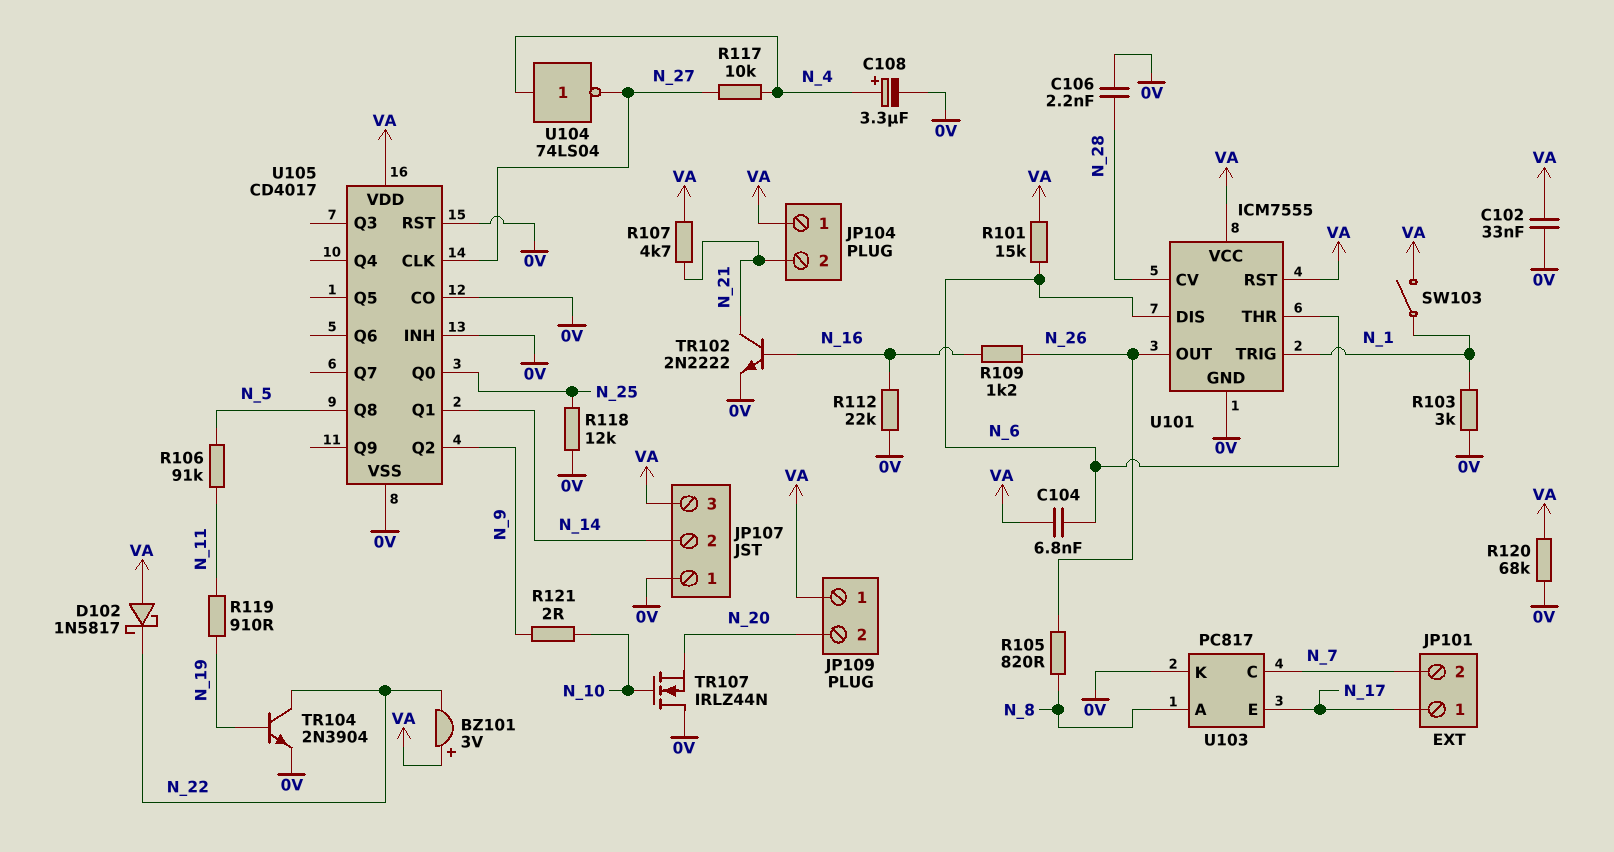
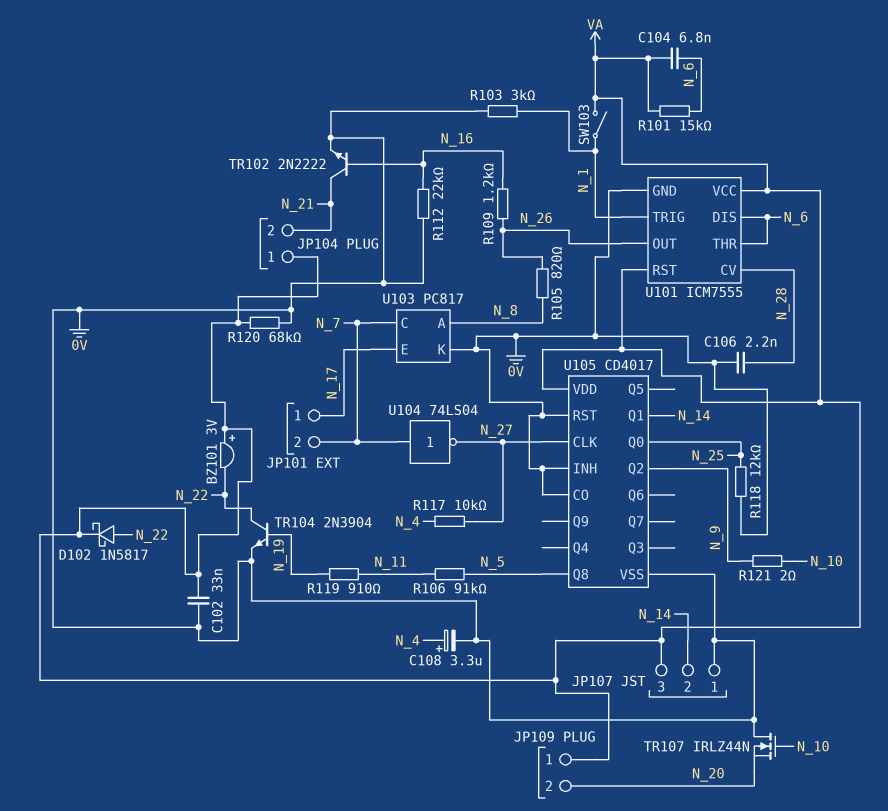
D102: schottky 1N5817 (A VA, K N_22) -> schottky 1N5817 (A N_22, K VA)
R107: 4.7k (N_21, VA) -> none
U104: NOT 74LS04 (in N_4, out N_27) -> NOT 74LS04 (in N_7, out N_27)

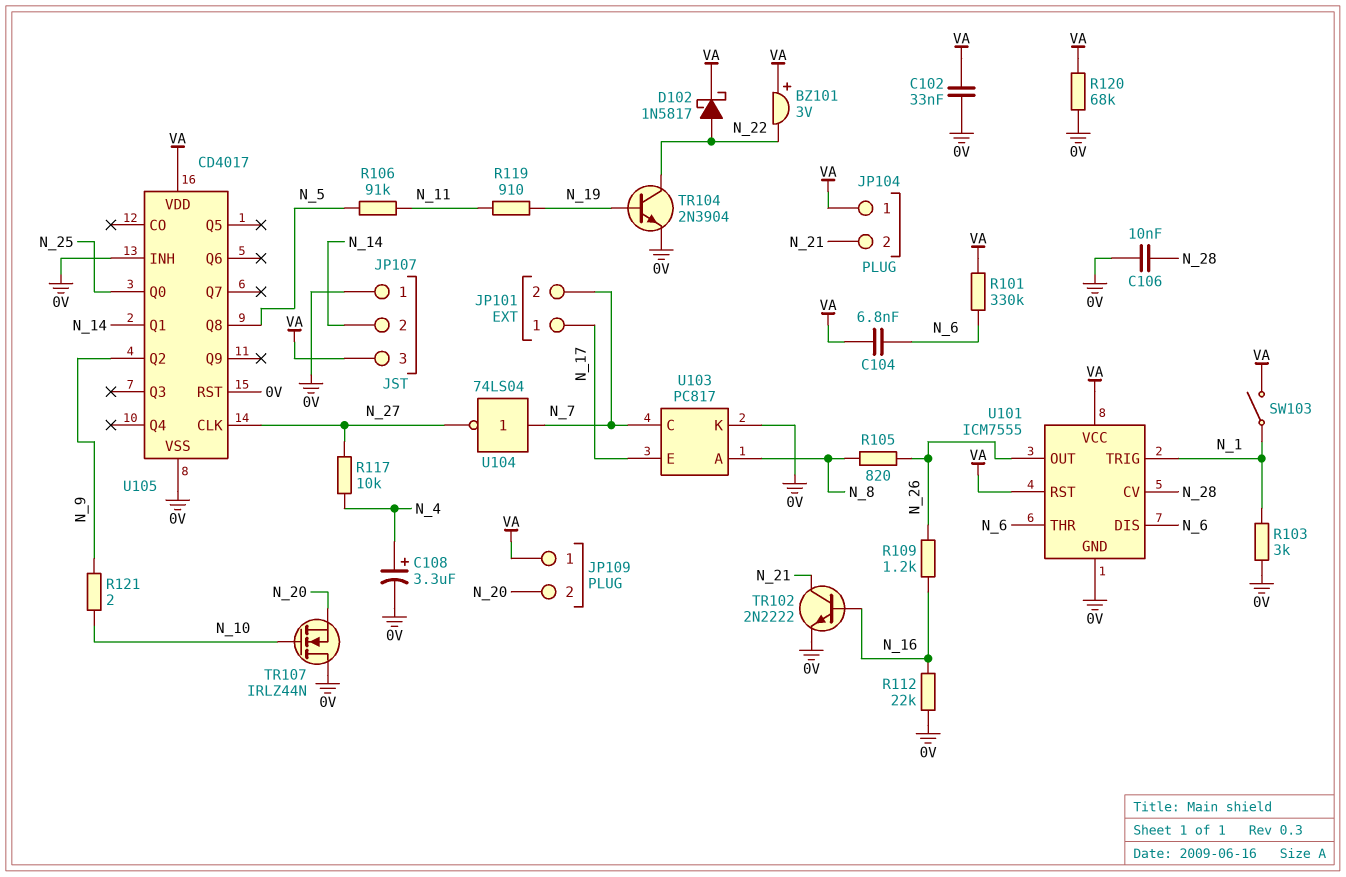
C106: 2.2nF (0V, N_28) -> 10nF (0V, N_28)
R101: 15k (N_6, VA) -> 330k (N_6, VA)
R118: 12k (0V, N_25) -> none
U105 pin CO: 0V -> none

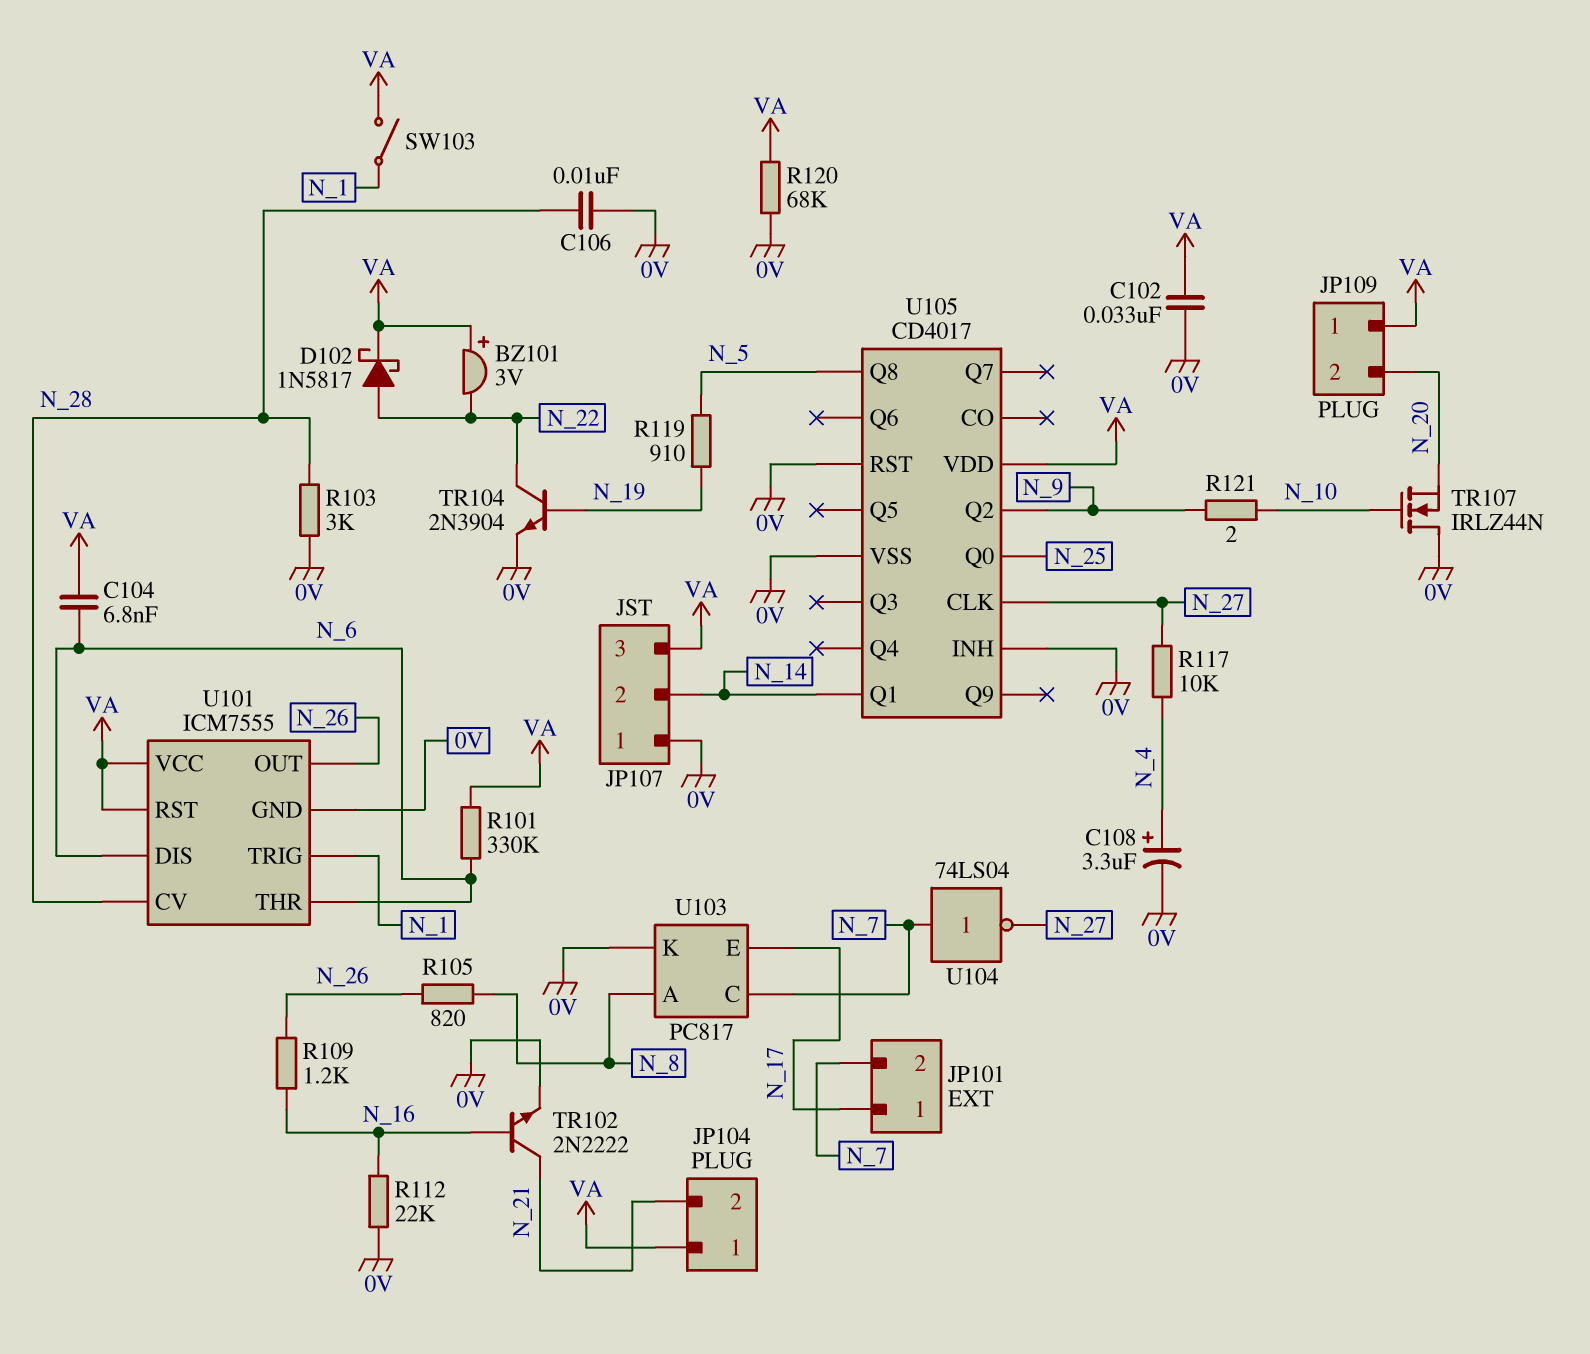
R103: 3k (0V, N_1) -> 3k (0V, N_28)
R106: 91k (N_5, N_11) -> none
R119: 910 (N_11, N_19) -> 910 (N_5, N_19)

